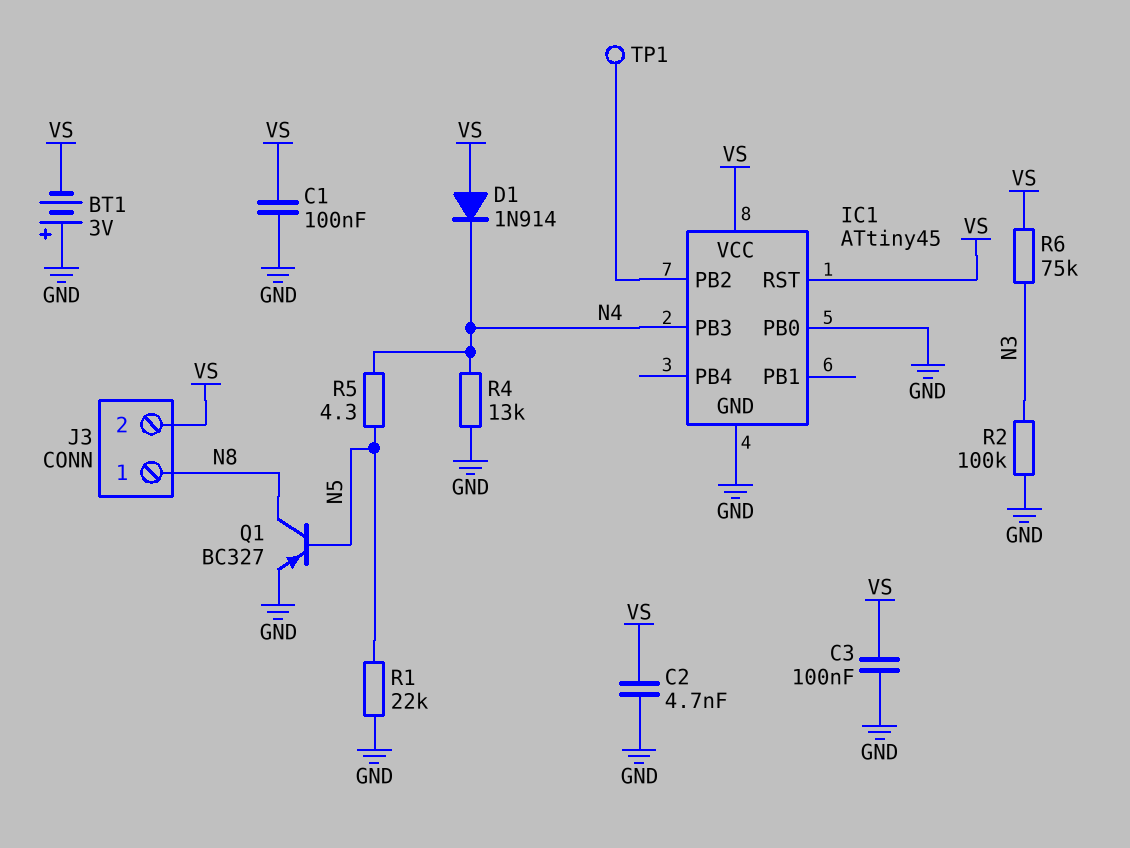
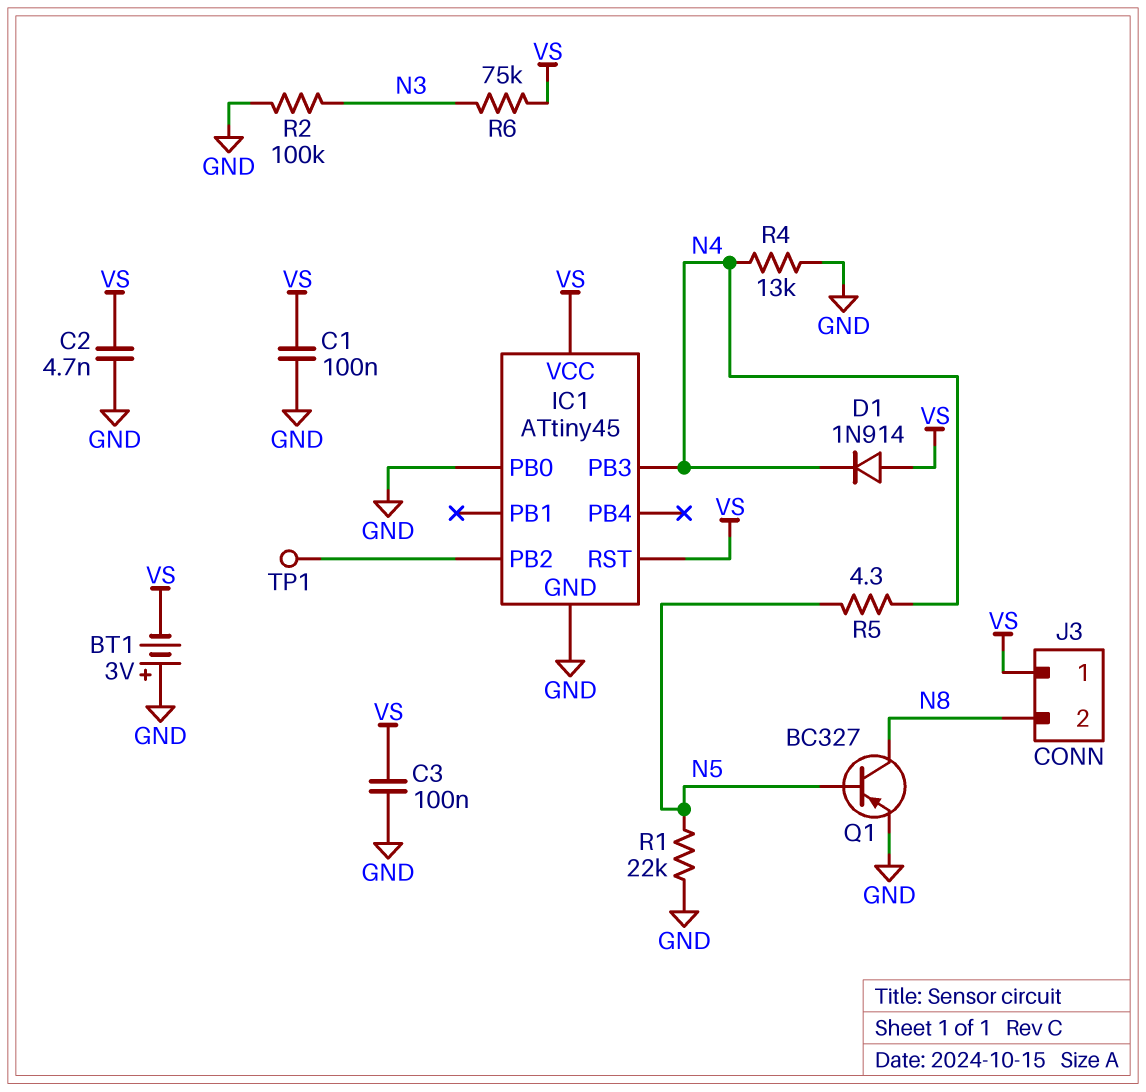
J3 pin 1: N8 -> VS
J3 pin 2: VS -> N8

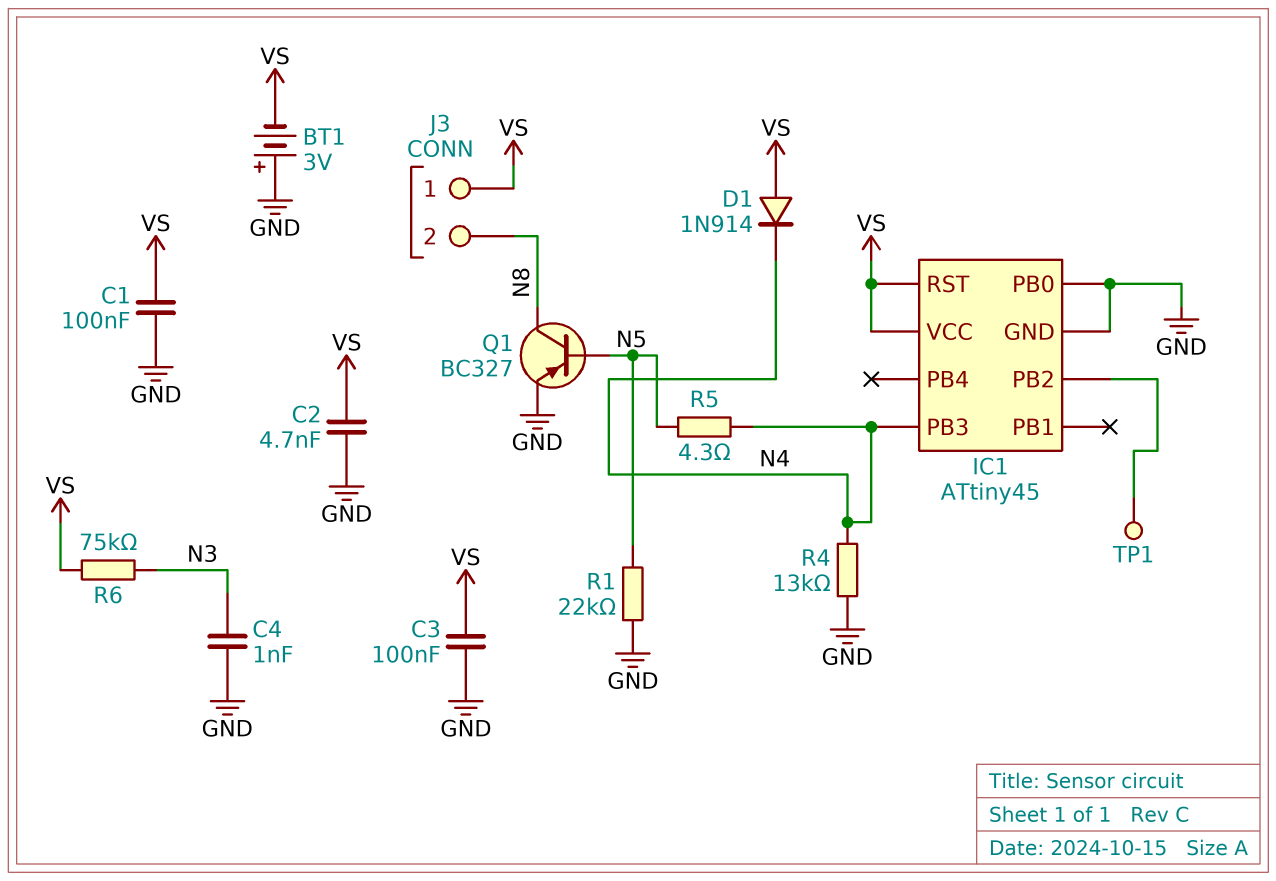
C4: none -> 1nF (GND, N3)
R2: 100k (GND, N3) -> none

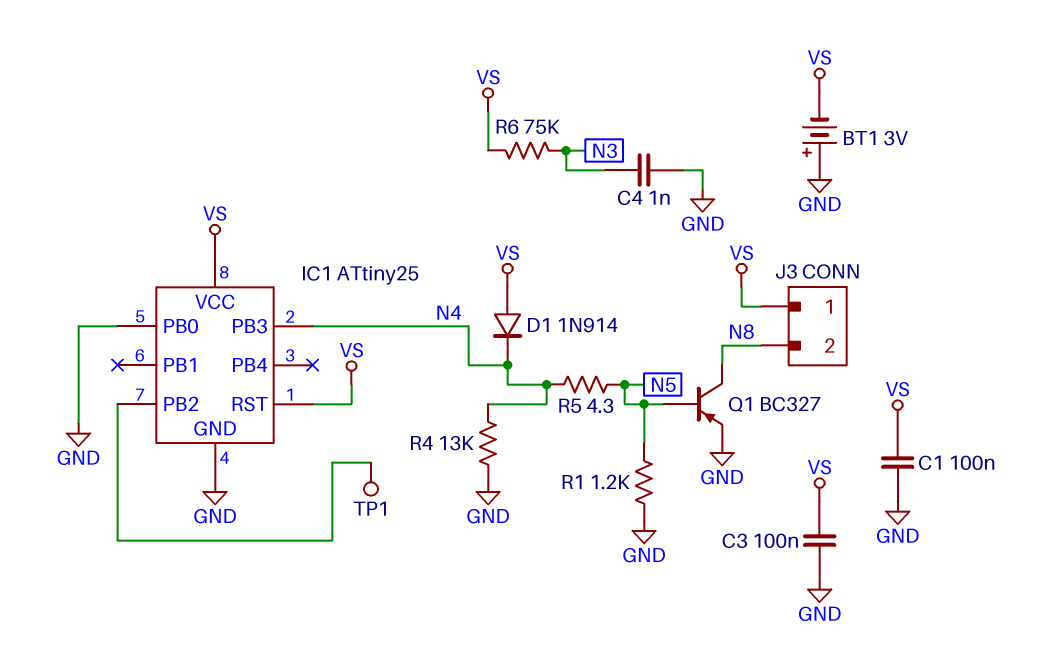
C2: 4.7nF (GND, VS) -> none
IC1: ATtiny45 -> ATtiny25
R1: 22k (GND, N5) -> 1.2k (GND, N5)

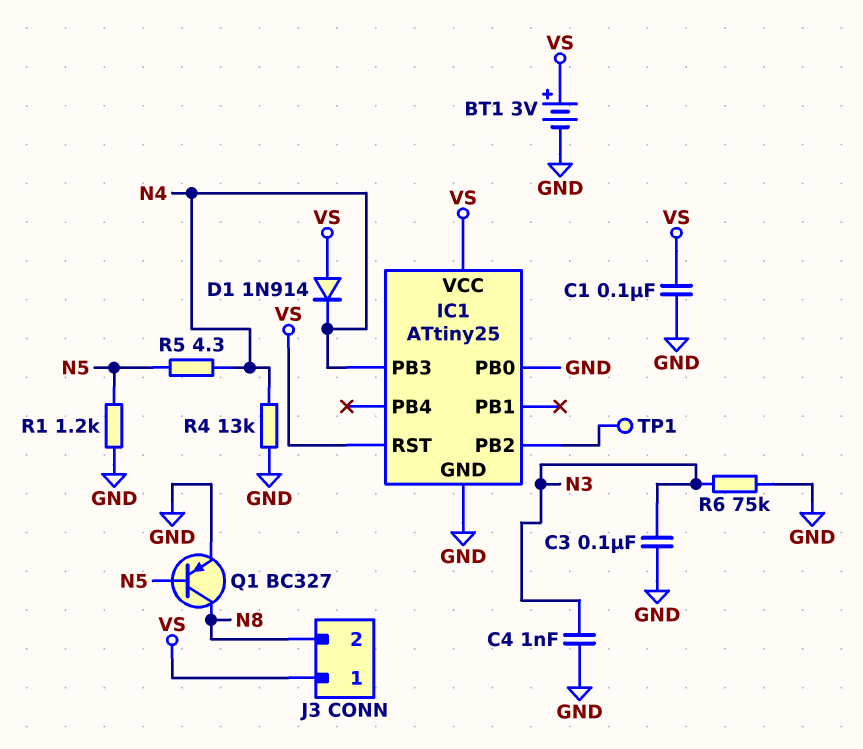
BT1: 3V (plus GND, minus VS) -> 3V (plus VS, minus GND)
C3: 100nF (GND, VS) -> 100nF (GND, N3)
R6: 75k (N3, VS) -> 75k (GND, N3)

